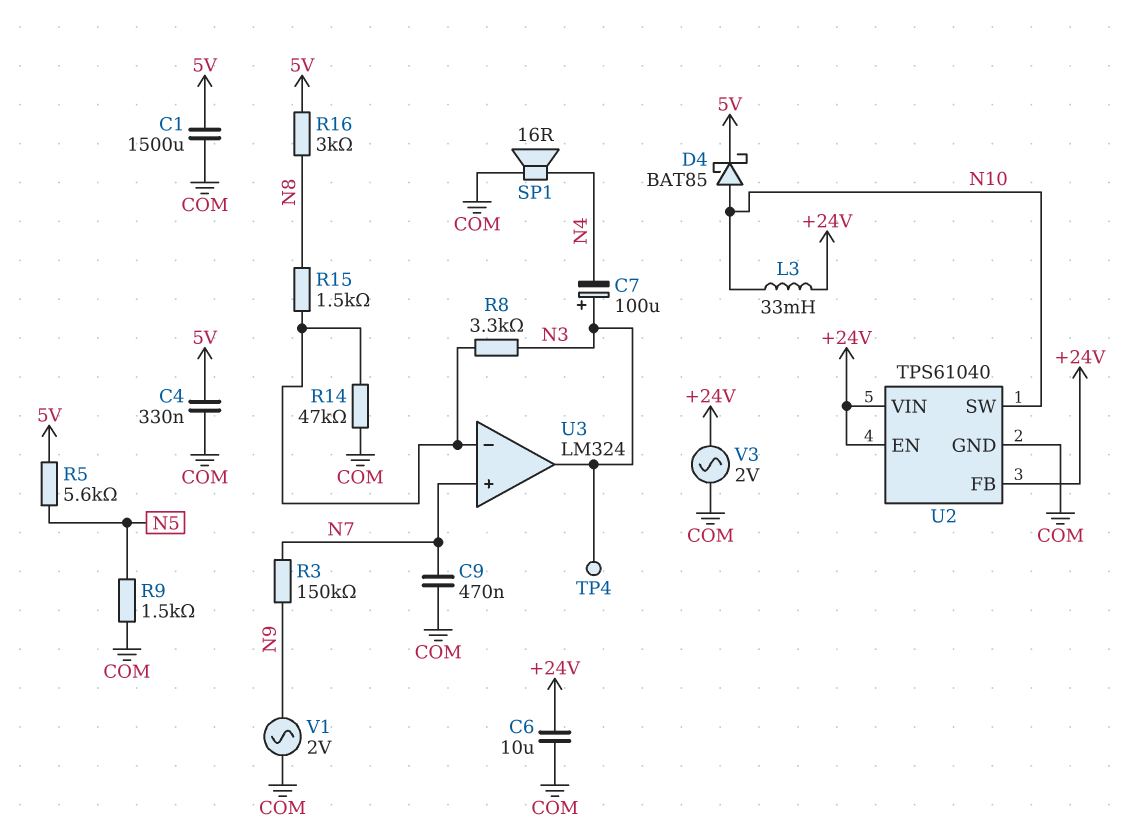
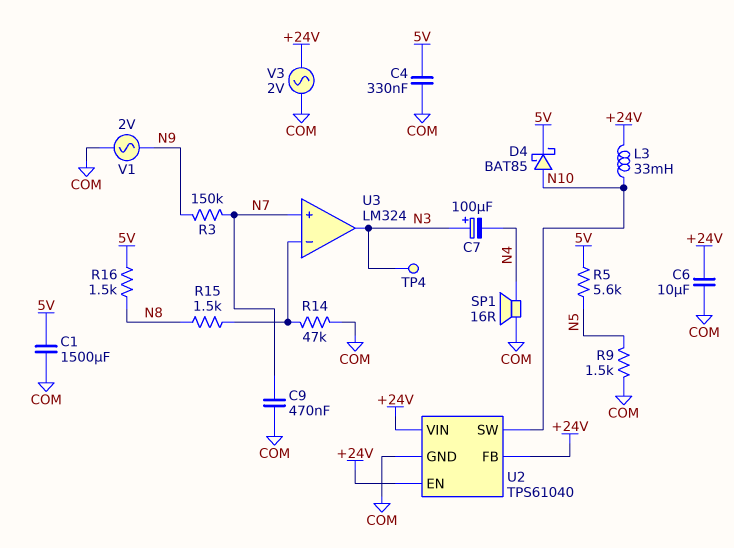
R8: 3.3k (N3, U3/in-) -> none
R16: 3k (5V, N8) -> 1.5k (5V, N8)

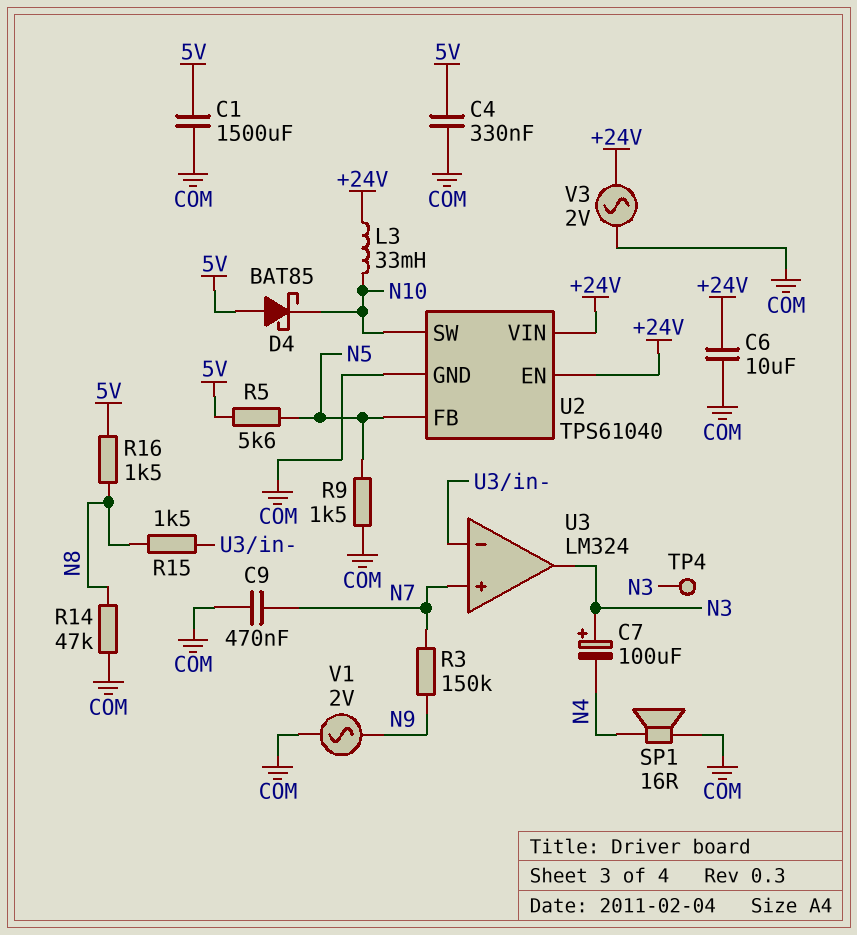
D4: schottky BAT85 (A N10, K 5V) -> schottky BAT85 (A 5V, K N10)
R14: 47k (COM, U3/in-) -> 47k (COM, N8)
U2 pin FB: +24V -> N5

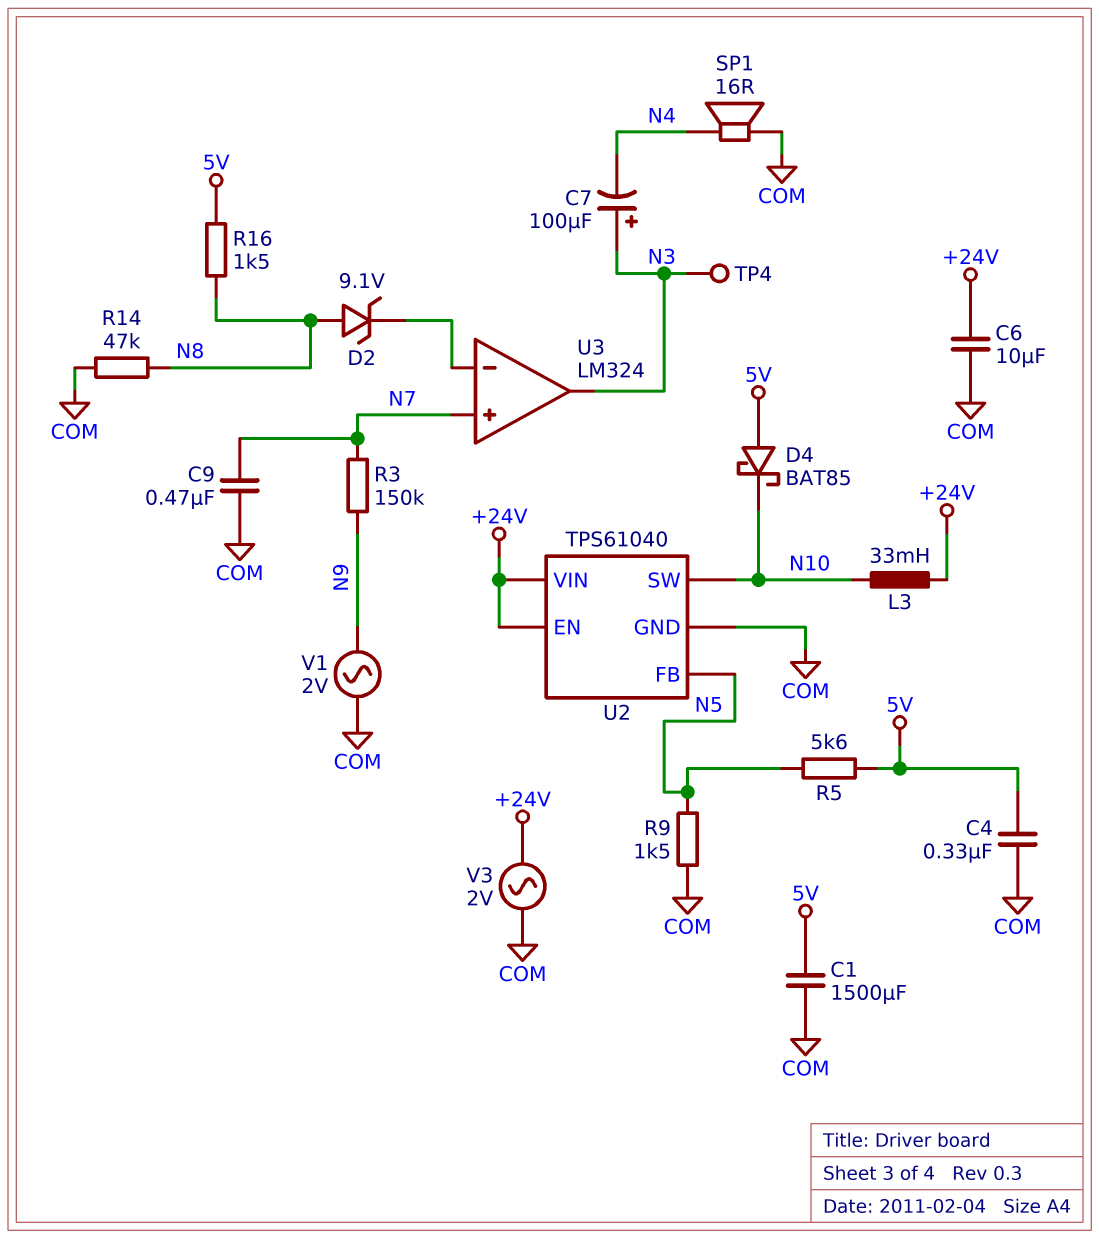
D2: none -> zener 9.1V (A N8, K U3/in-)
R15: 1.5k (N8, U3/in-) -> none

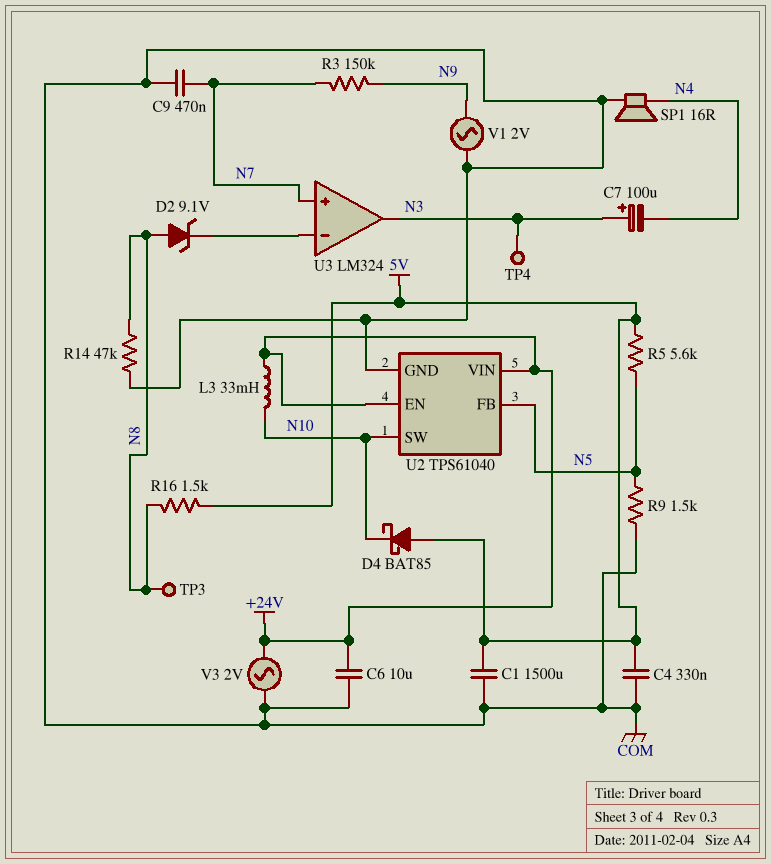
TP3: none -> test point (N8)

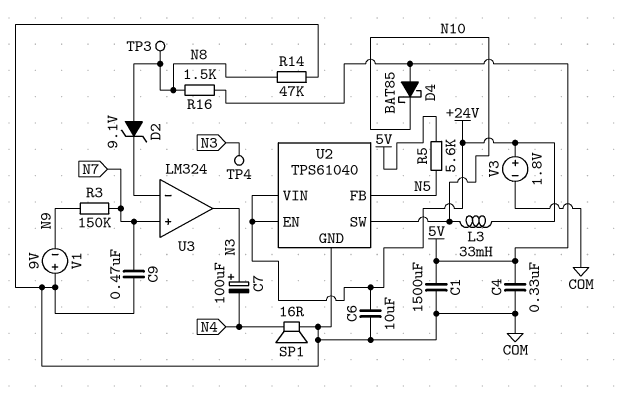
R9: 1.5k (COM, N5) -> none
V1: AC 2V (COM, N9) -> 9V (plus COM, minus N9)
V3: AC 2V (+24V, COM) -> 1.8V (plus +24V, minus COM)

